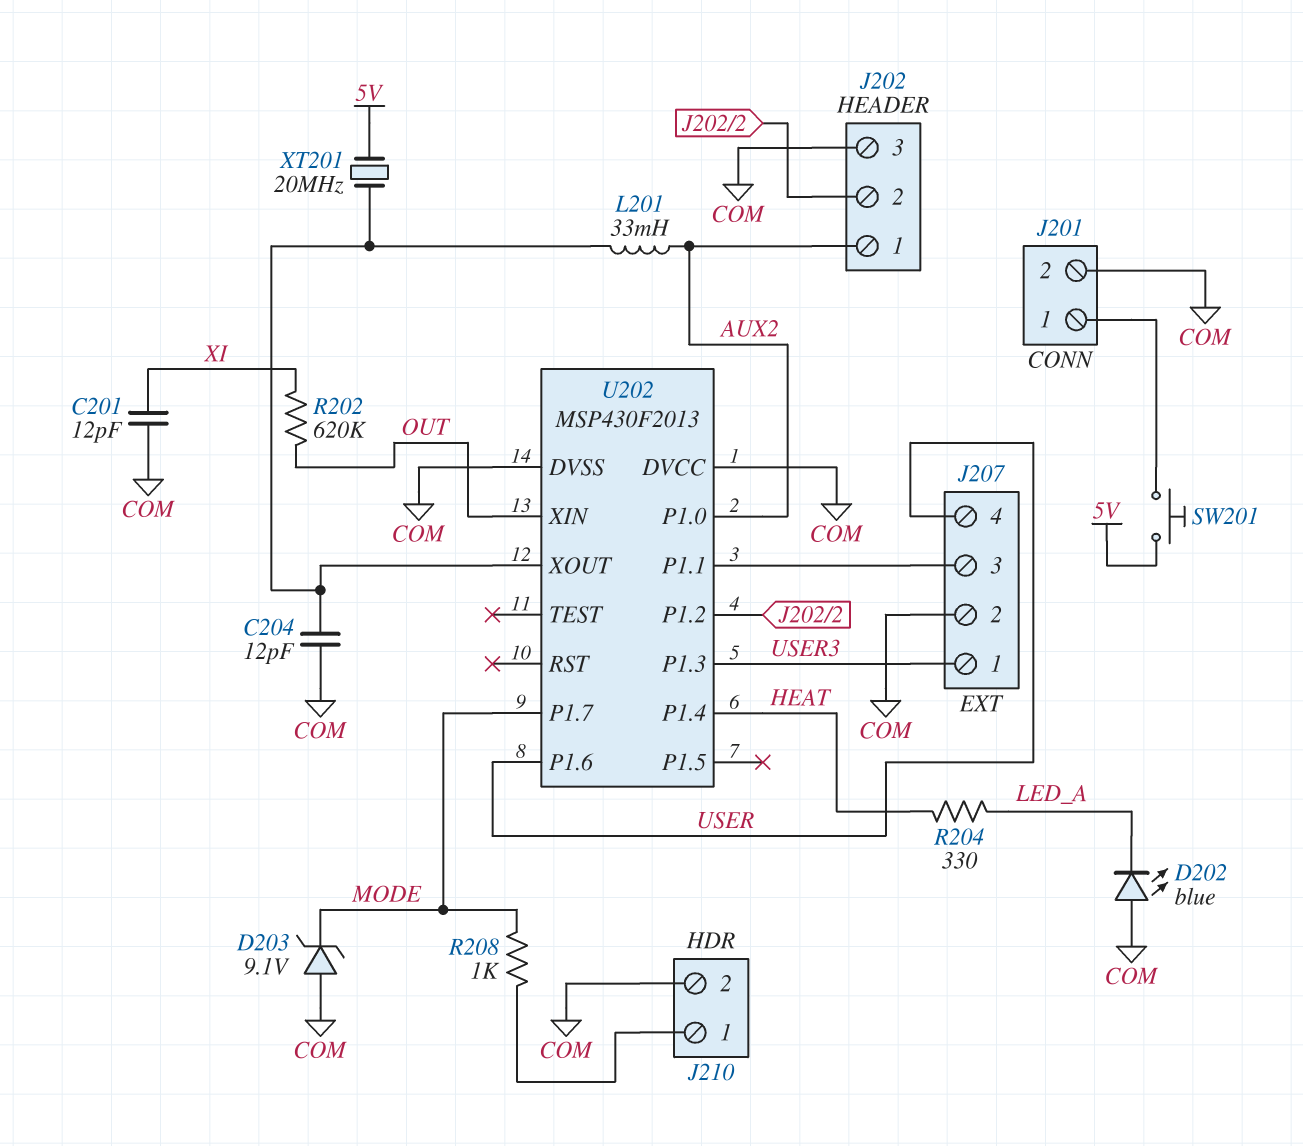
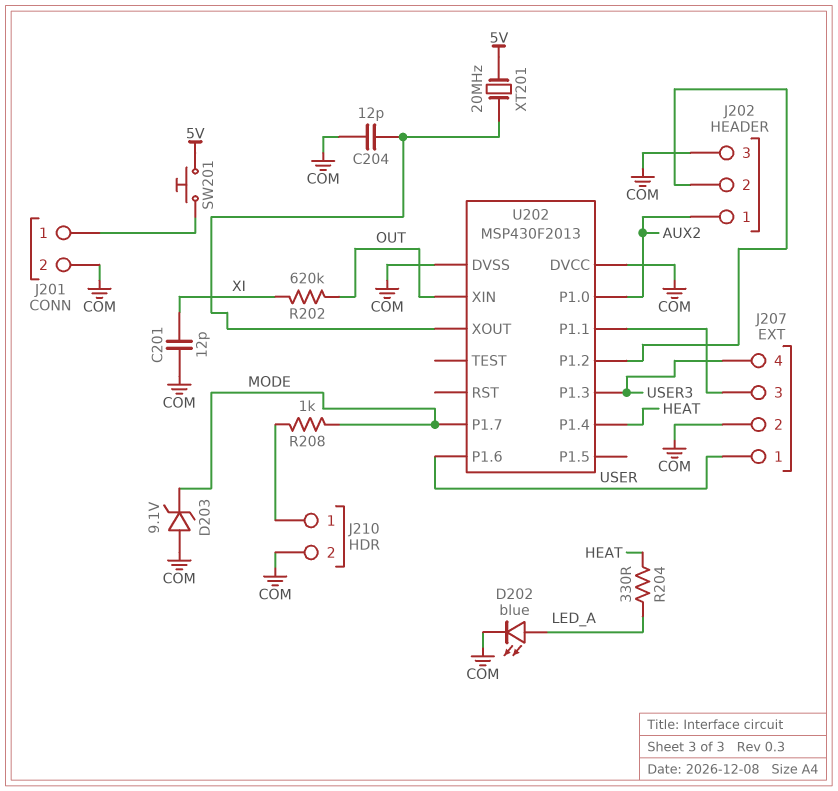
D202: LED blue (A COM, K LED_A) -> LED blue (A LED_A, K COM)
J207 pin 1: USER3 -> USER
J207 pin 4: USER -> USER3
L201: 33mH (AUX2, U202/XOUT) -> none

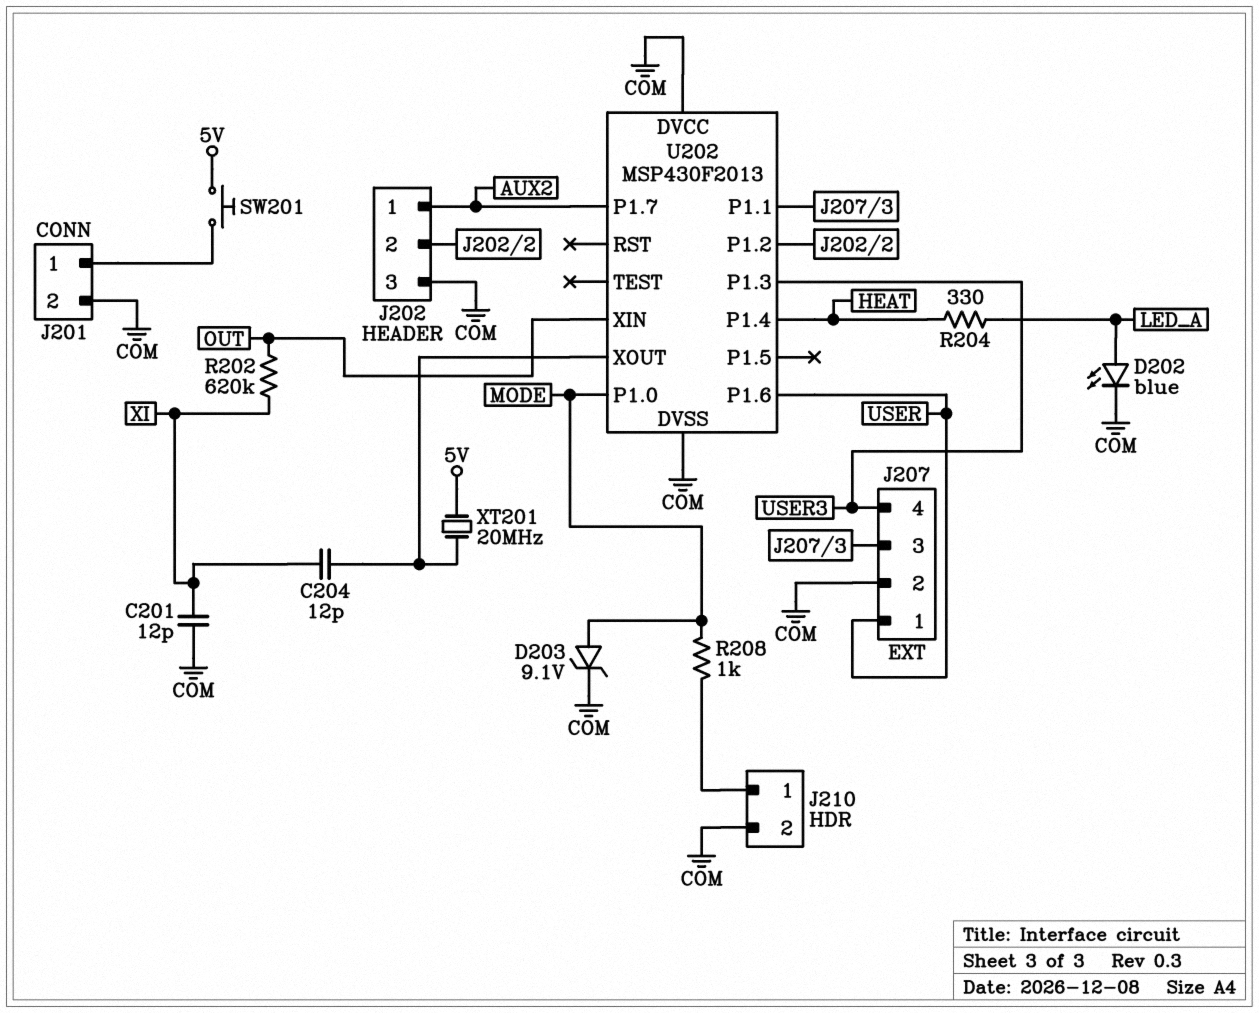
C204: 12pF (COM, U202/XOUT) -> 12pF (U202/XOUT, XI)
D203: zener 9.1V (A COM, K MODE) -> zener 9.1V (A MODE, K COM)
U202 pin P1.0: AUX2 -> MODE
U202 pin P1.7: MODE -> AUX2

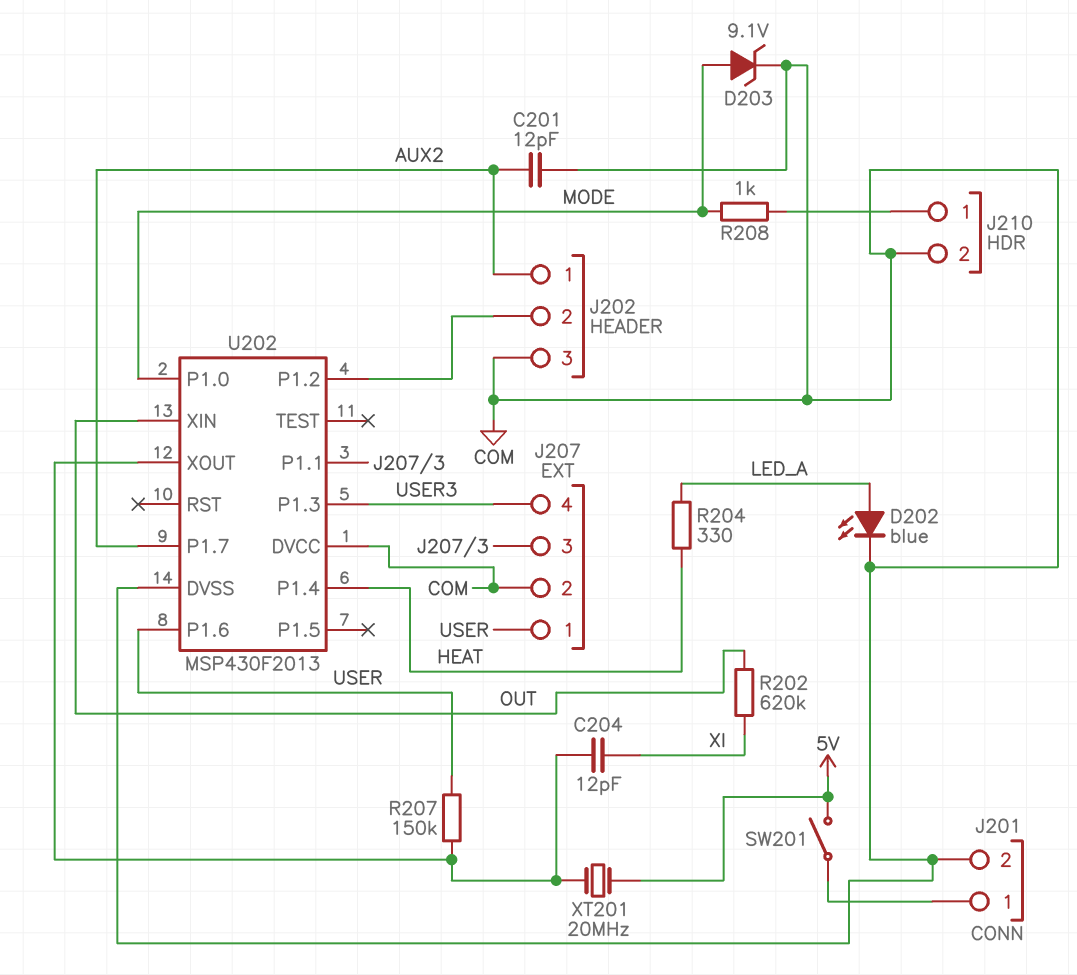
C201: 12pF (COM, XI) -> 12pF (AUX2, COM)
R207: none -> 150k (U202/XOUT, USER)
SW201: button (5V, J201/1) -> switch (5V, J201/1)

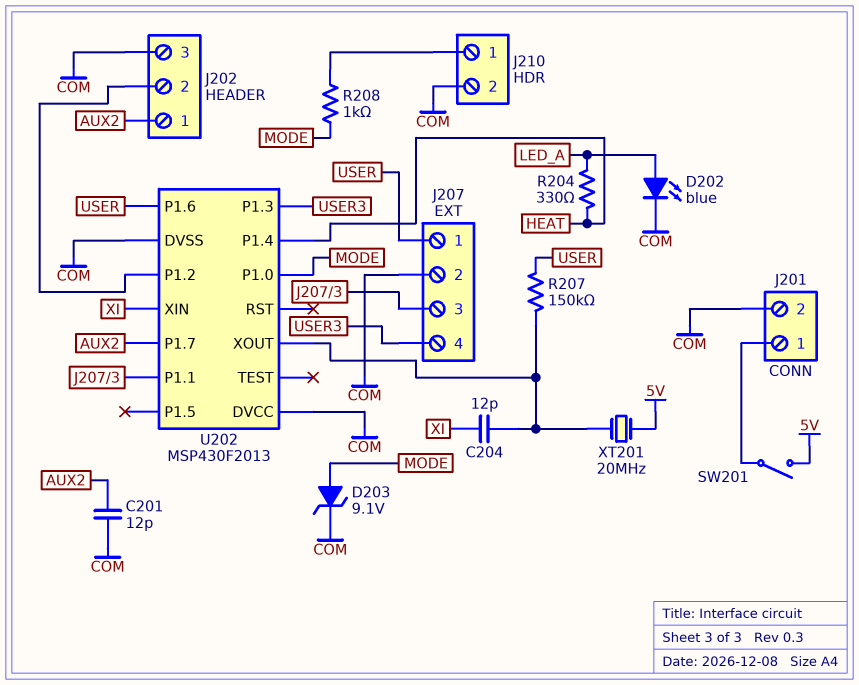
R202: 620k (OUT, XI) -> none
U202 pin XIN: OUT -> XI

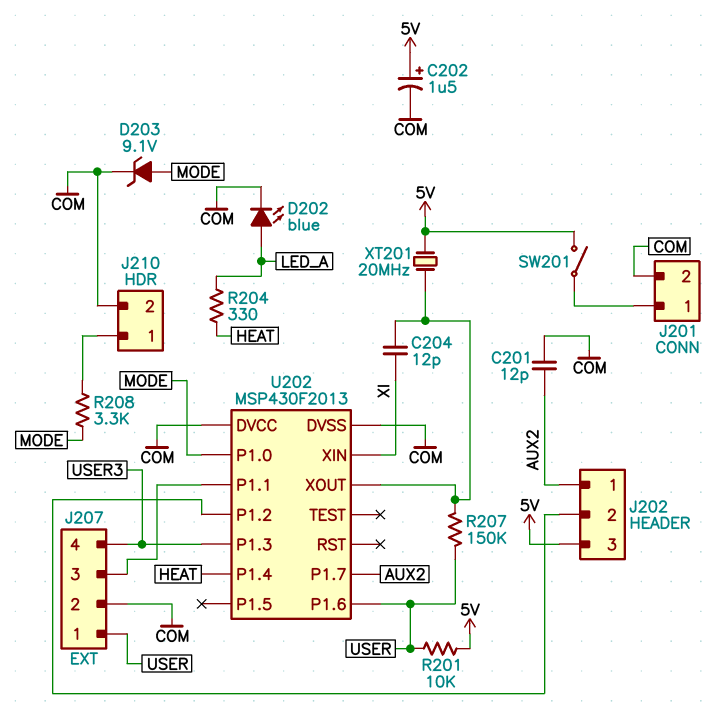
C202: none -> 1.5uF (plus 5V, minus COM)
J202 pin 3: COM -> 5V
R201: none -> 10k (5V, USER)
R208: 1k (J210/1, MODE) -> 3.3k (J210/1, MODE)

